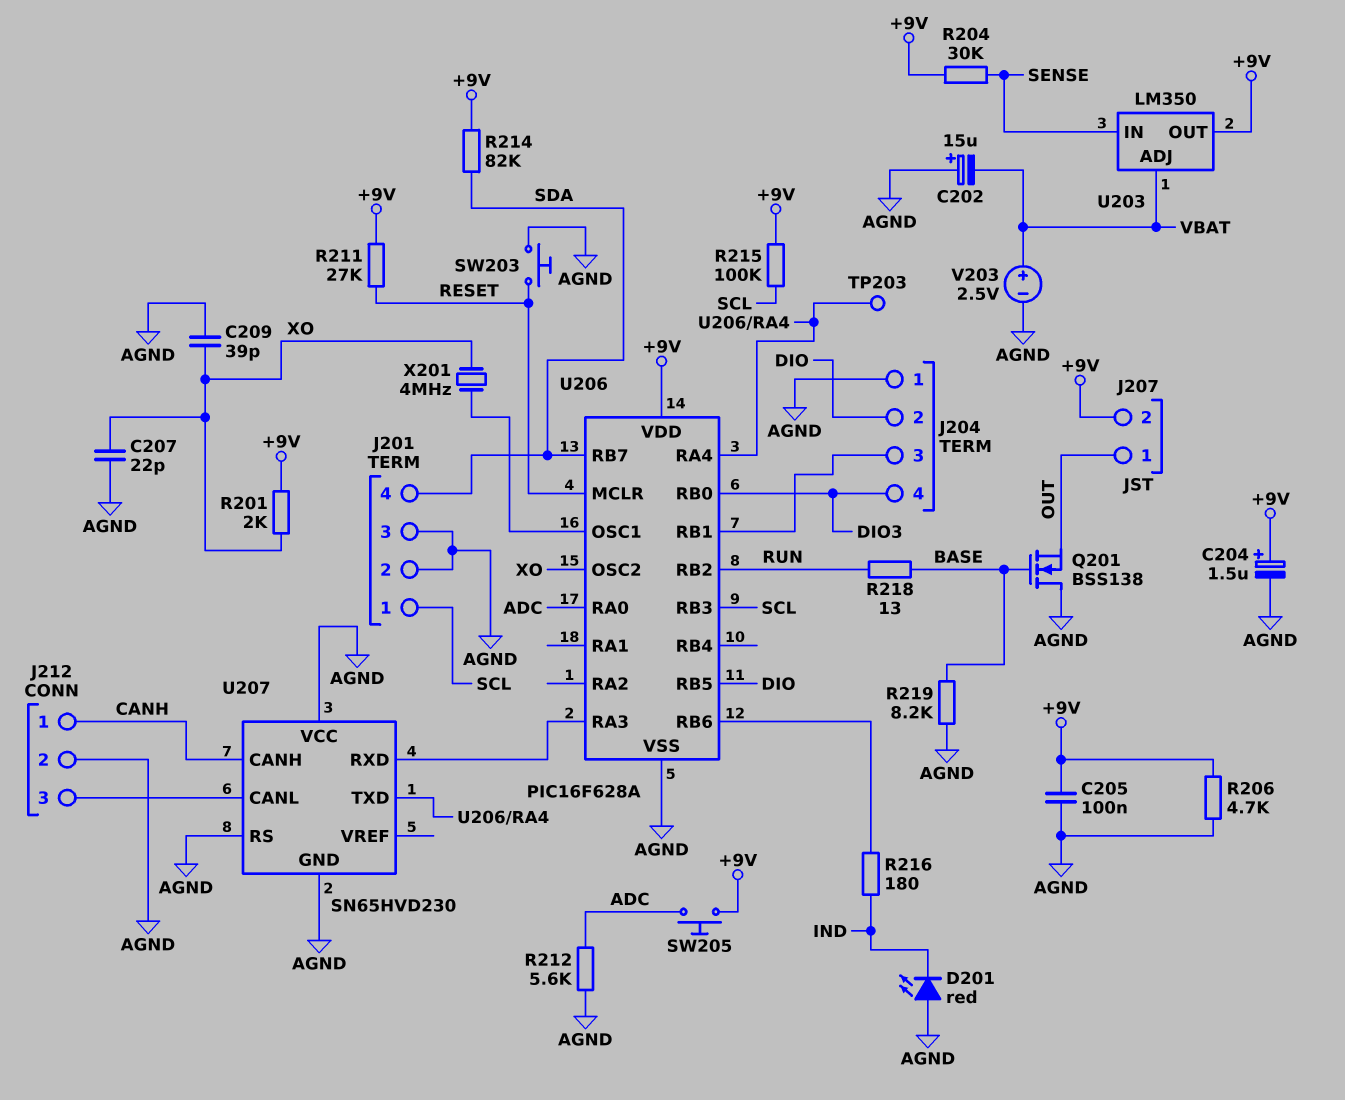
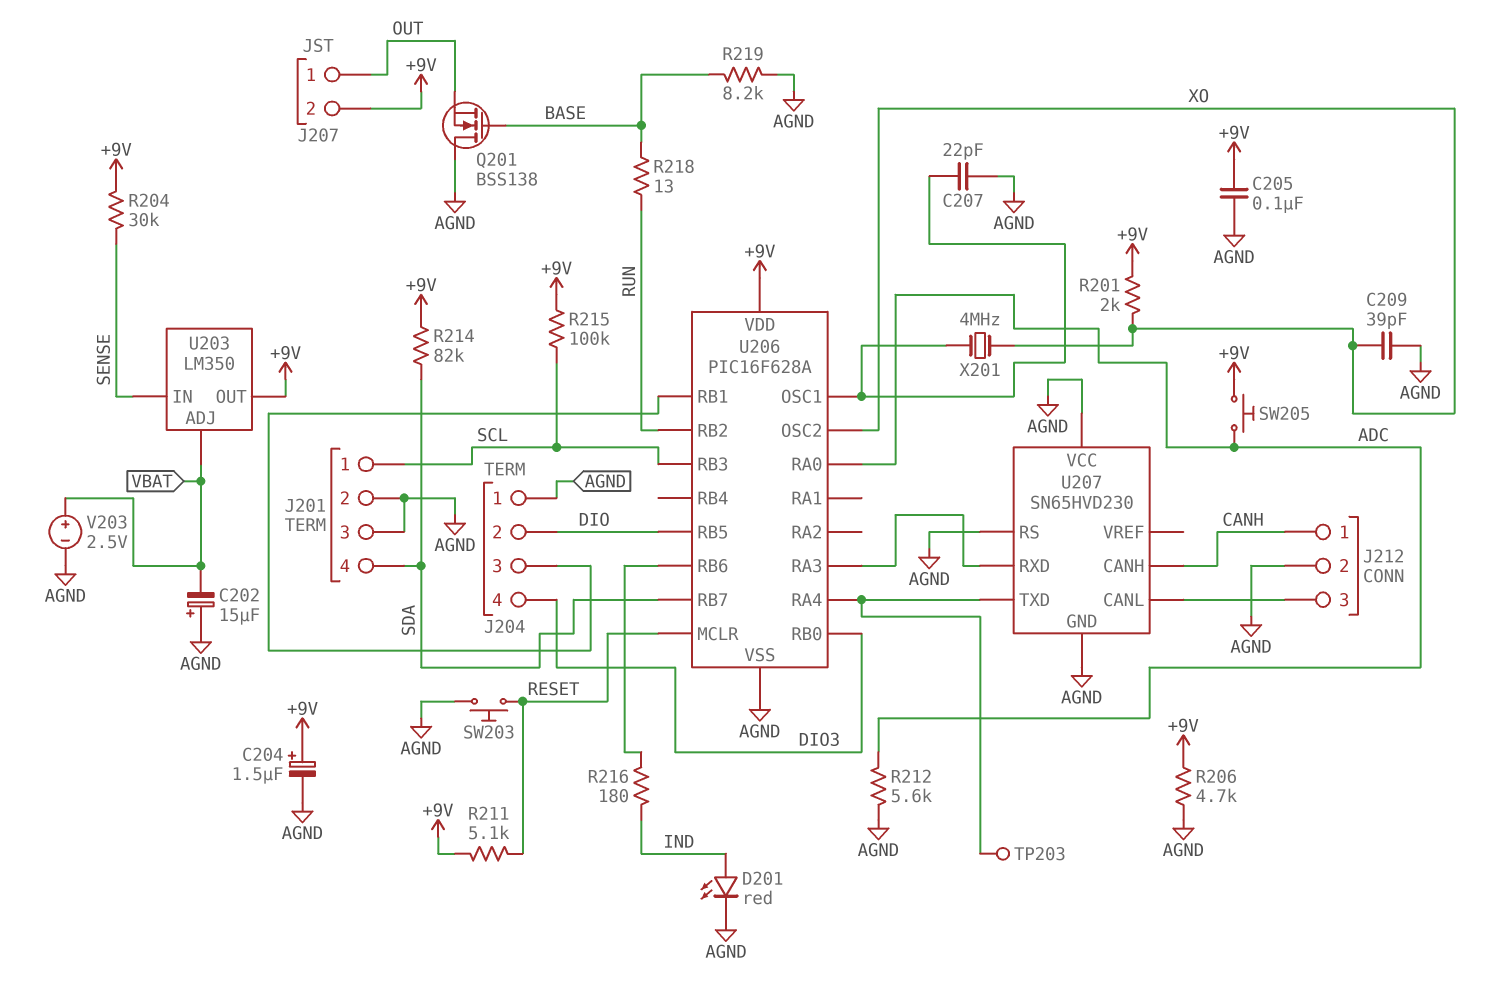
C207: 22pF (AGND, XO) -> 22pF (AGND, U206/OSC1)
D201: LED red (A AGND, K IND) -> LED red (A IND, K AGND)
R211: 27k (+9V, RESET) -> 5.1k (+9V, RESET)

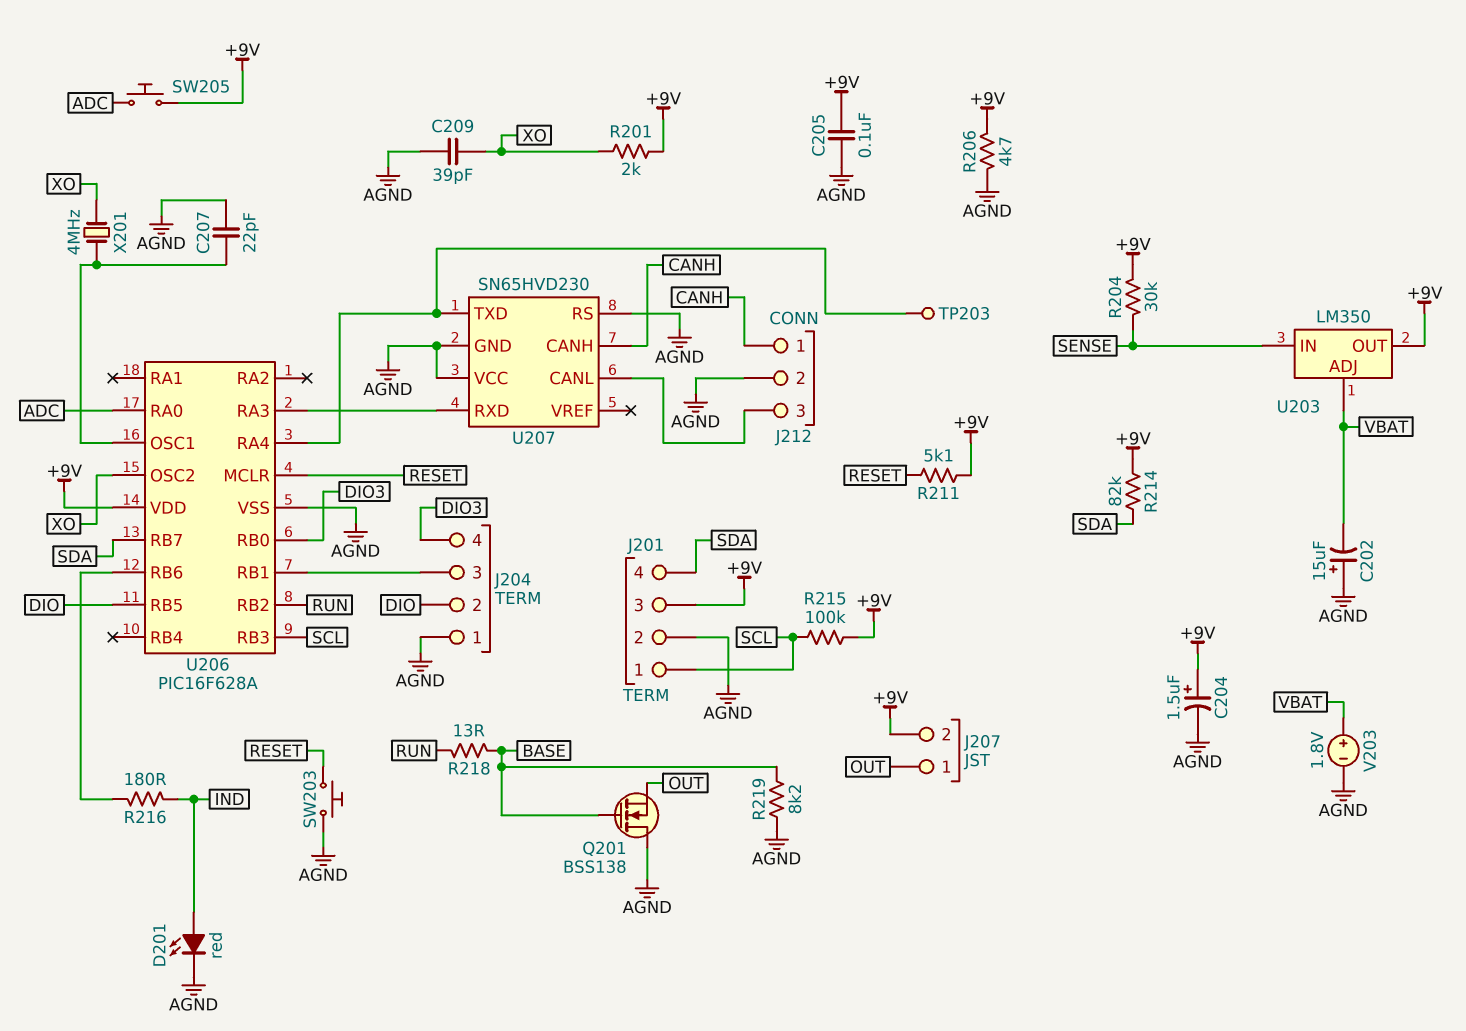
J201 pin 3: AGND -> +9V
R212: 5.6k (ADC, AGND) -> none
V203: 2.5V (plus VBAT, minus AGND) -> 1.8V (plus VBAT, minus AGND)

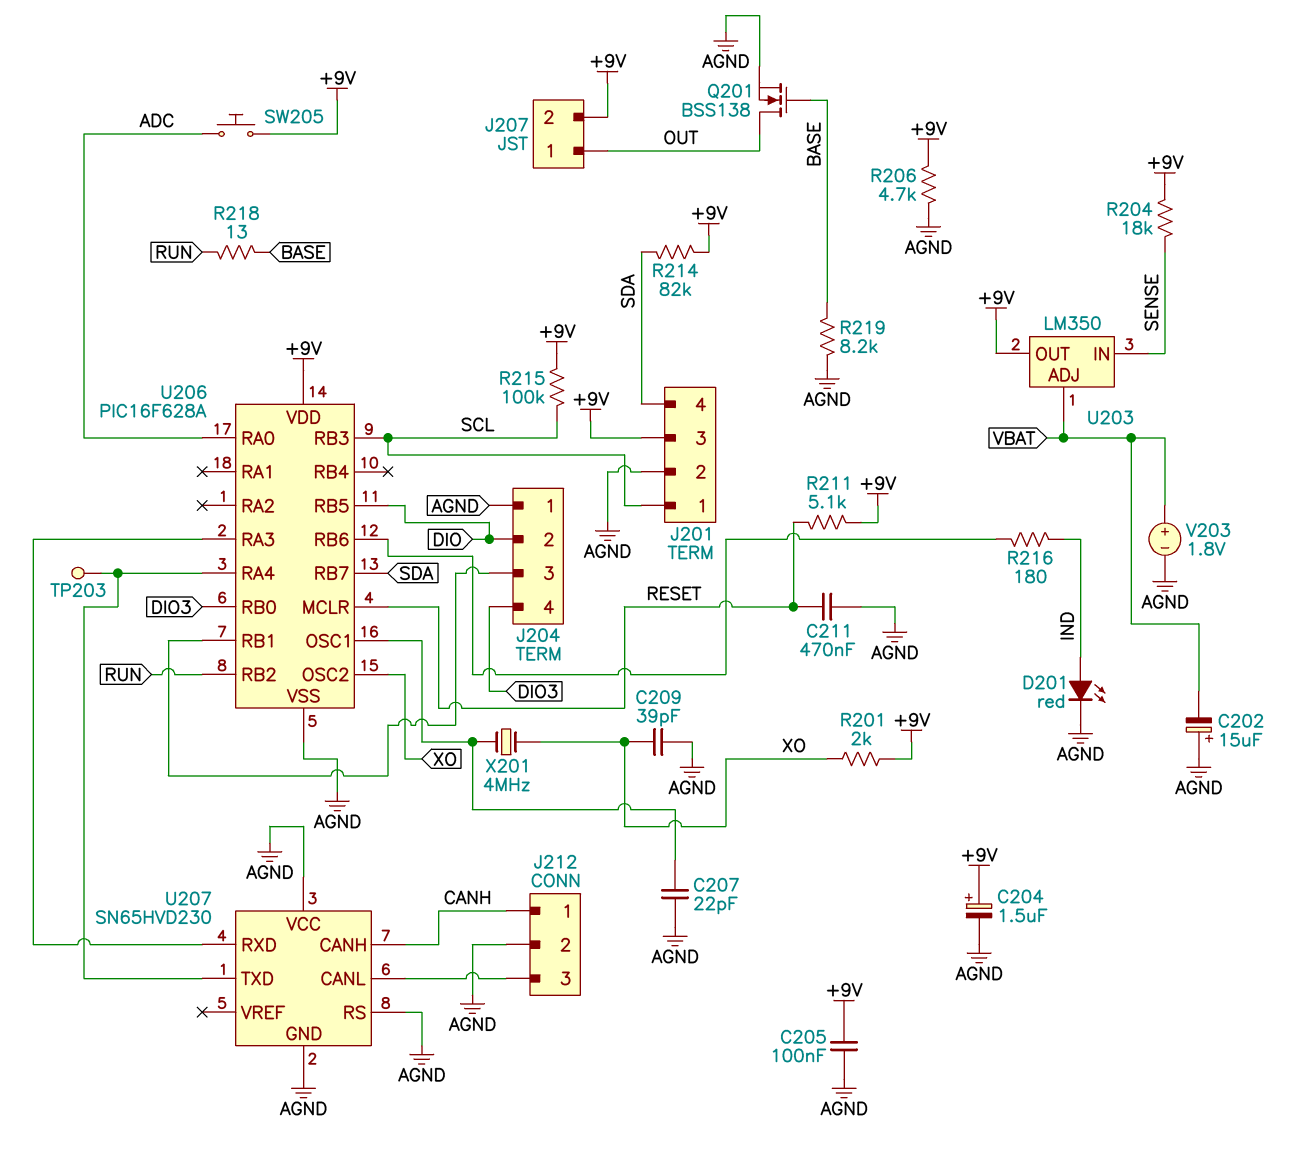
C211: none -> 470nF (AGND, RESET)
Q201: NMOS BSS138 (G BASE, D AGND, S OUT) -> NMOS BSS138 (G BASE, D OUT, S AGND)
R204: 30k (+9V, SENSE) -> 18k (+9V, SENSE)
SW203: button (AGND, RESET) -> none

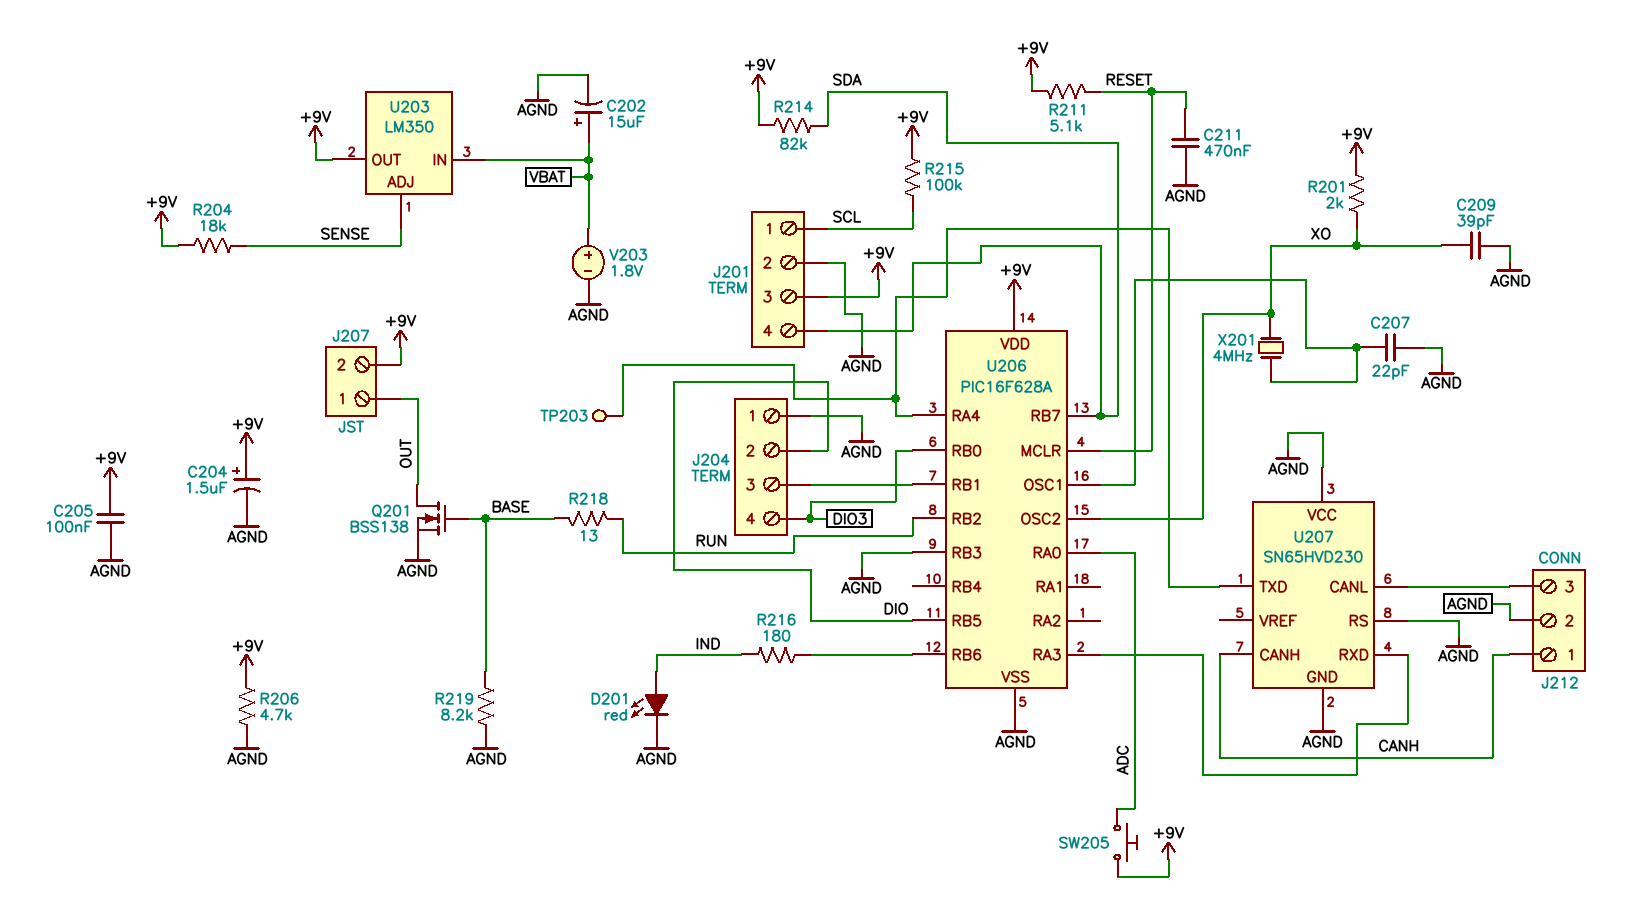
C202: 15uF (plus AGND, minus VBAT) -> 15uF (plus VBAT, minus AGND)
U203 pin ADJ: VBAT -> SENSE
U203 pin IN: SENSE -> VBAT
U206 pin RB3: SCL -> AGND

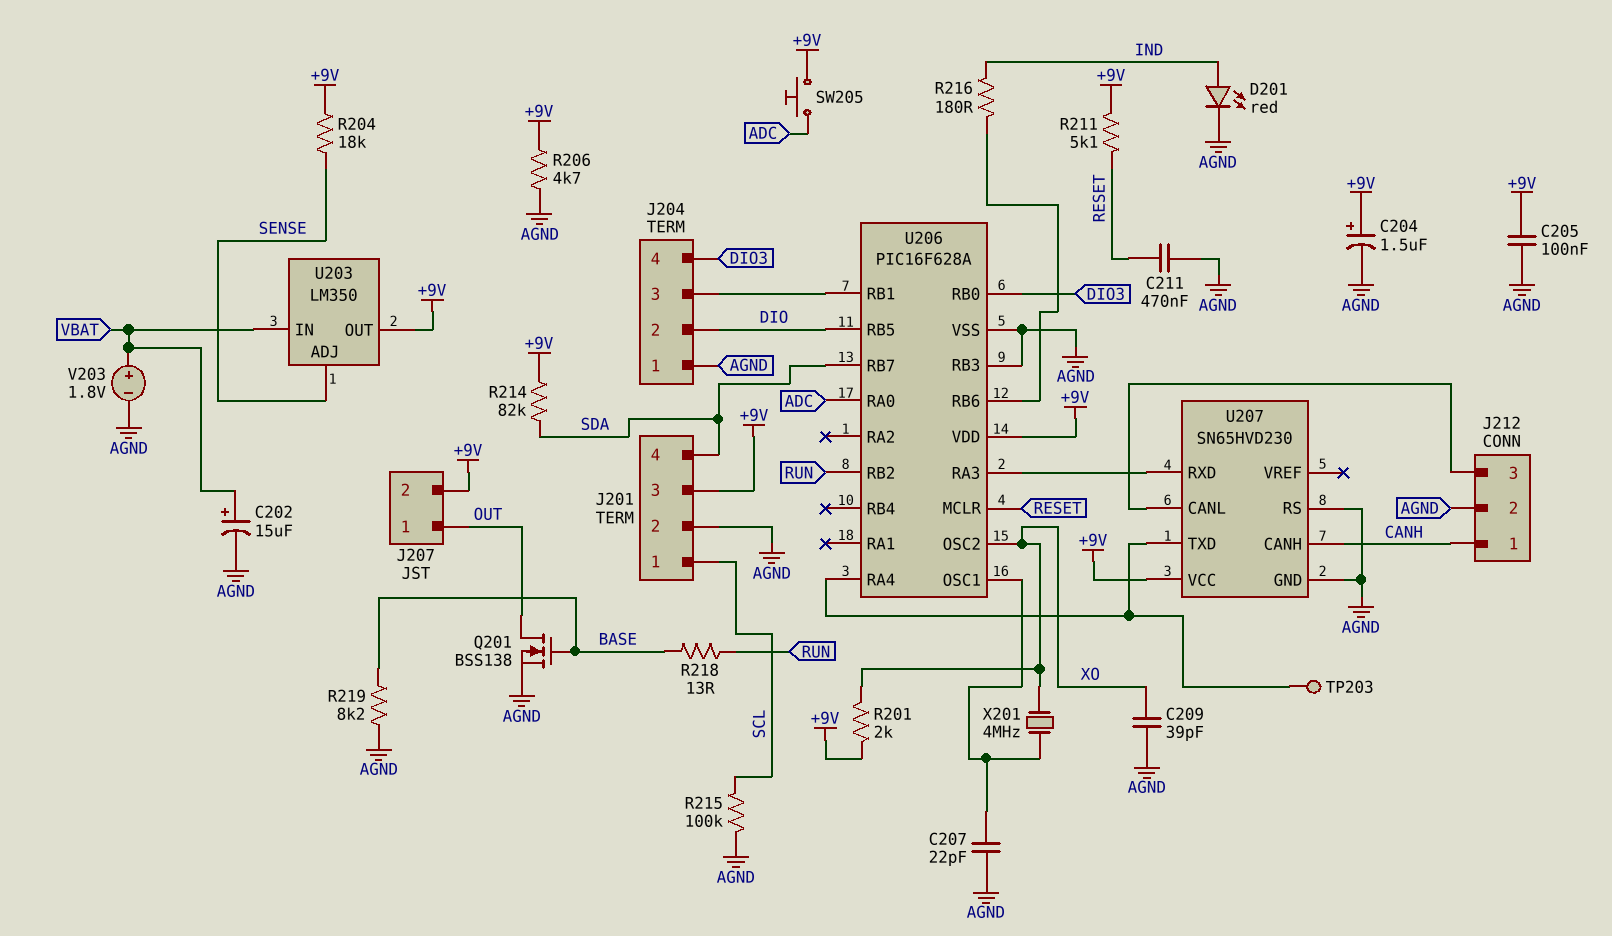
R215: 100k (+9V, SCL) -> 100k (AGND, SCL)
U207 pin VCC: AGND -> +9V

